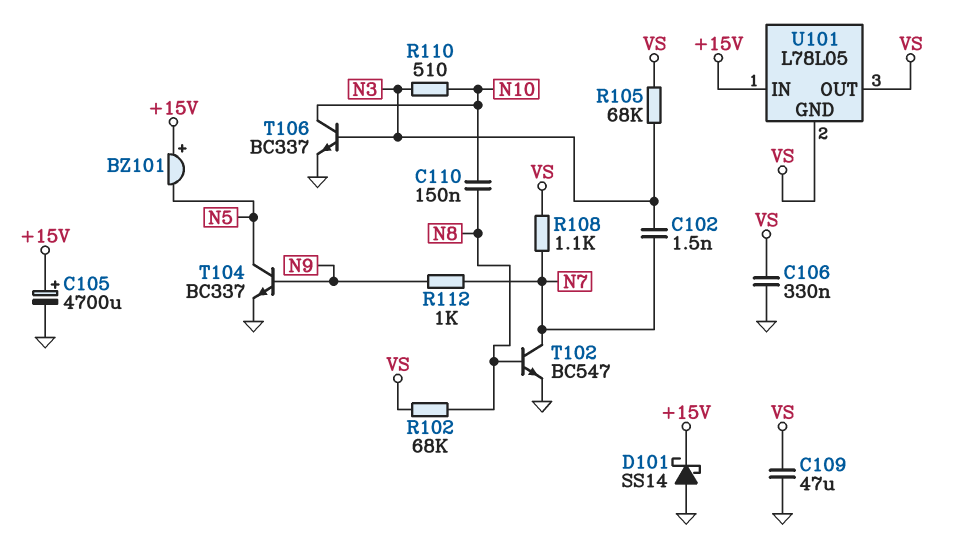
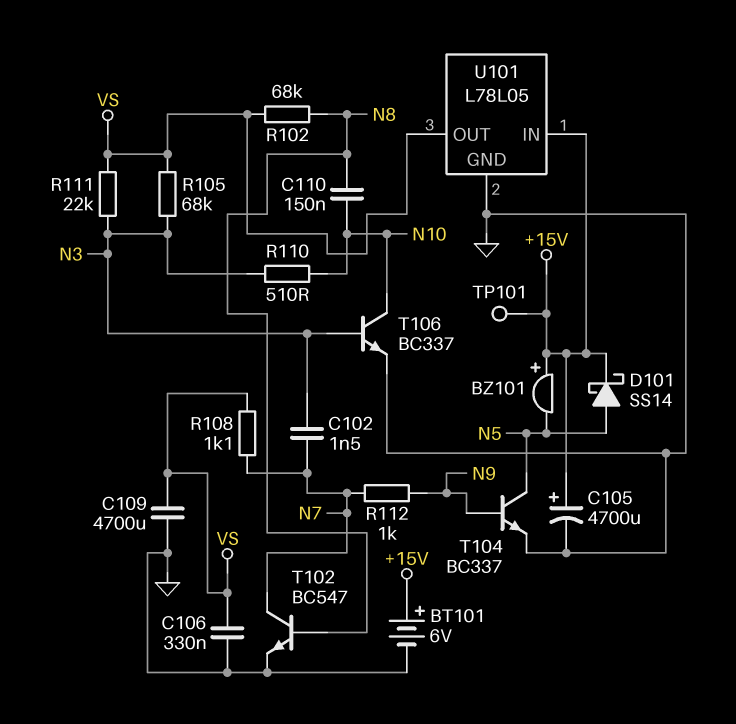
BT101: none -> 6V (plus +15V, minus GND)
C109: 47uF (GND, VS) -> 4700uF (GND, VS)
D101: schottky SS14 (A GND, K +15V) -> schottky SS14 (A N5, K +15V)
R111: none -> 22k (N3, VS)
TP101: none -> test point (+15V)
U101 pin GND: VS -> GND

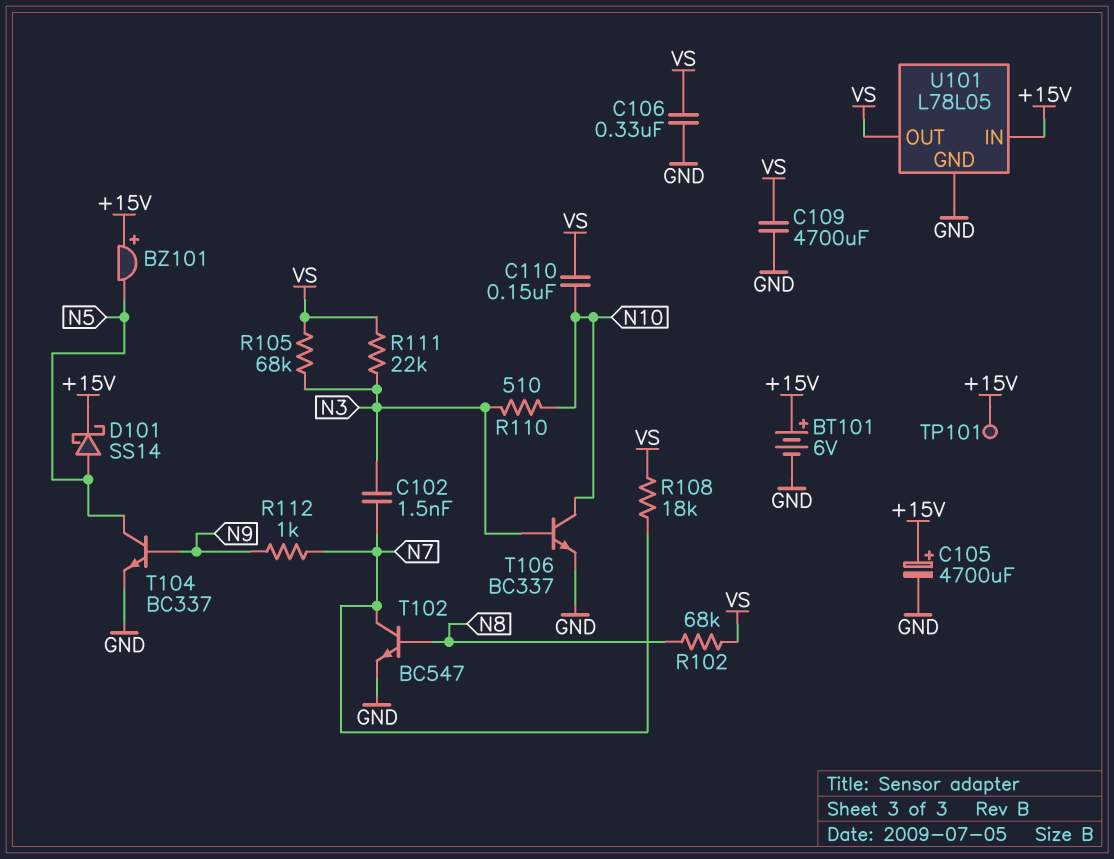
C110: 150nF (N8, N10) -> 150nF (N10, VS)
R108: 1.1k (N7, VS) -> 18k (N7, VS)

